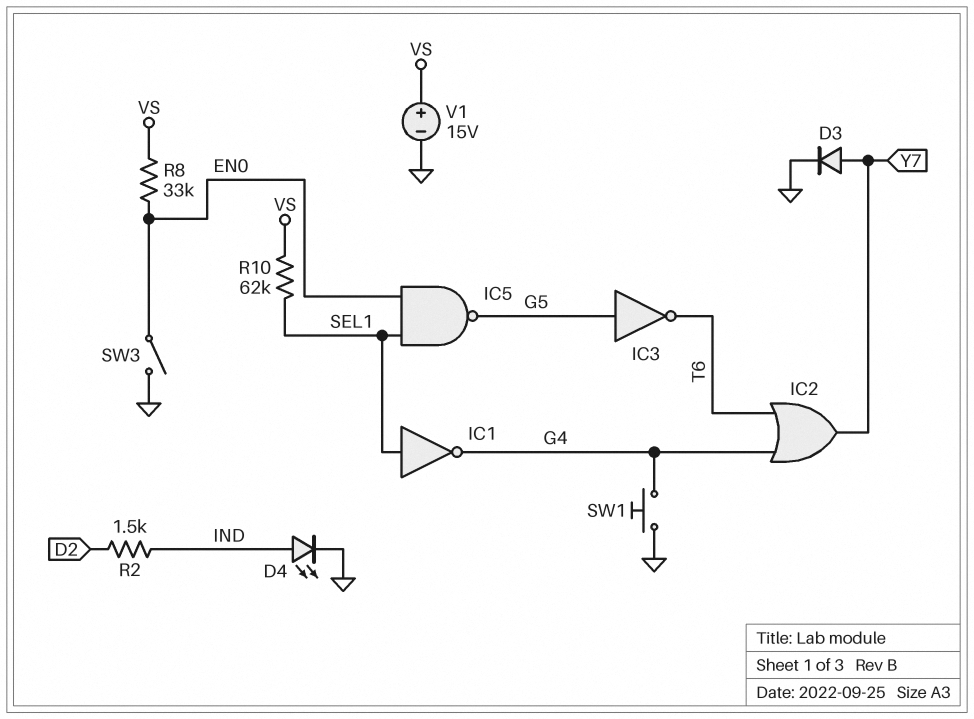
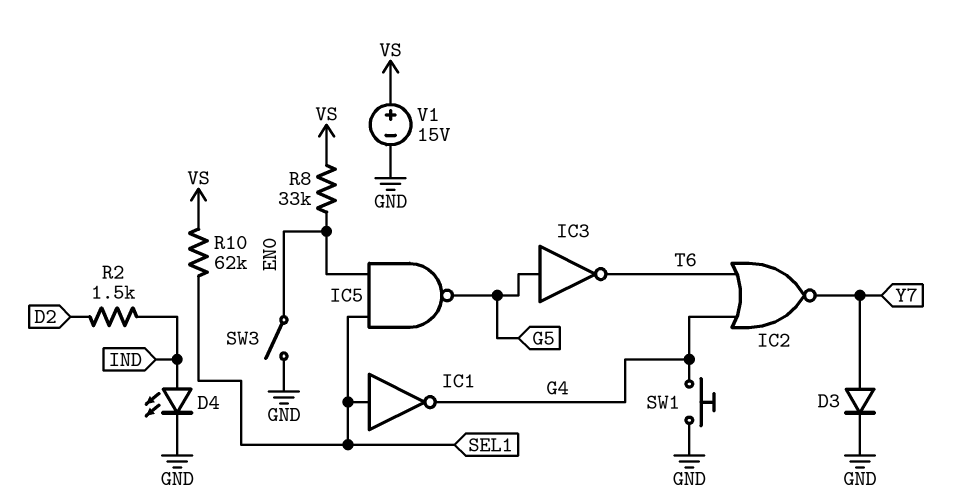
IC2: OR (in G4, in T6, out Y7) -> NOR (in G4, in T6, out Y7)

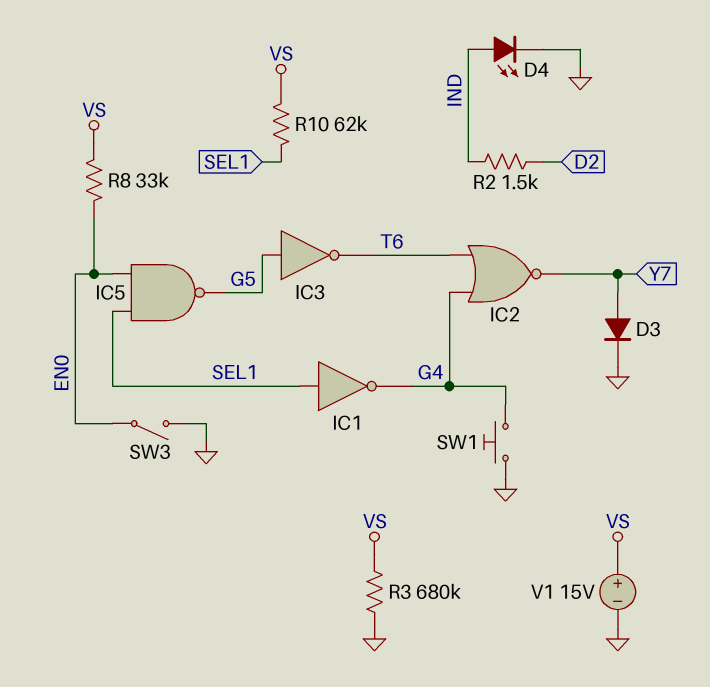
R3: none -> 680k (GND, VS)

